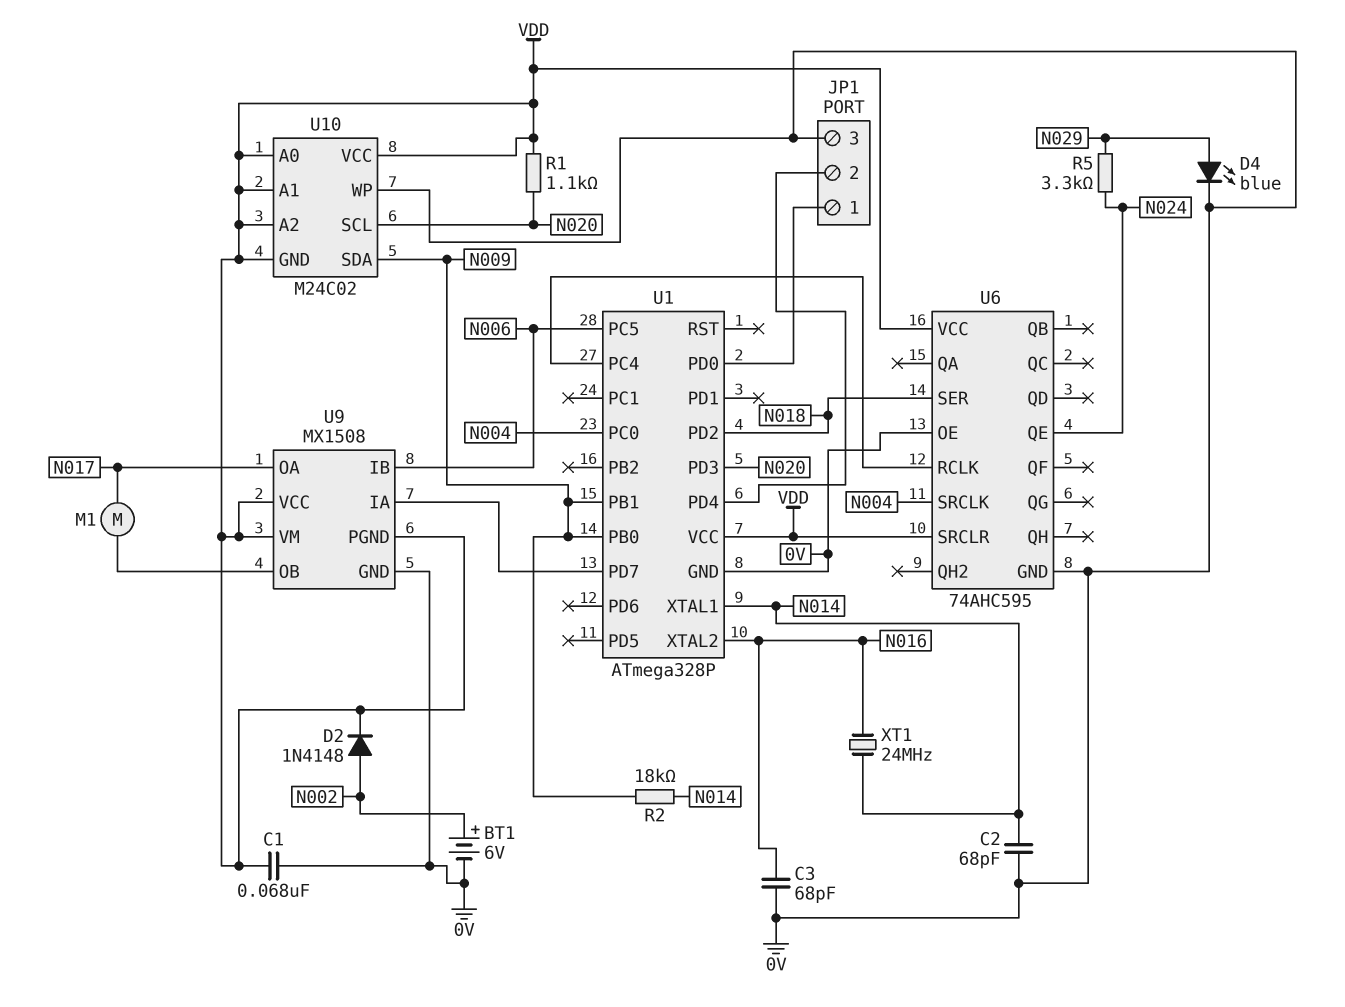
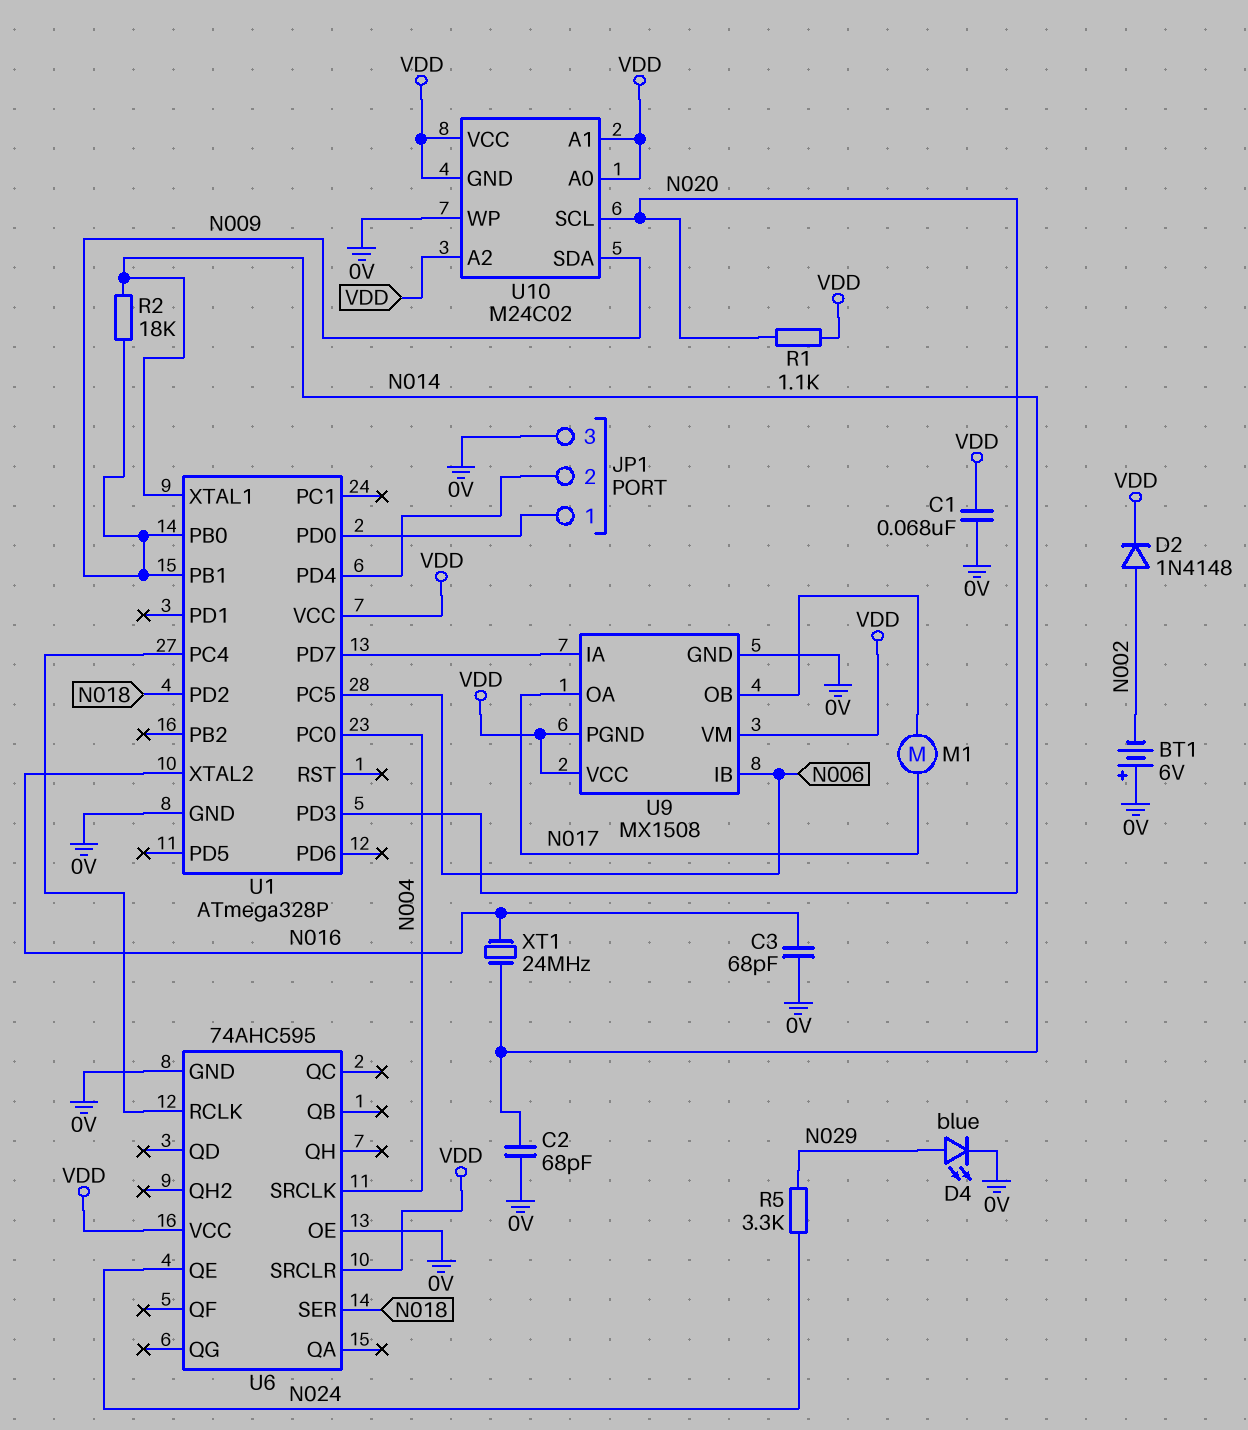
BT1: 6V (plus N002, minus 0V) -> 6V (plus 0V, minus N002)

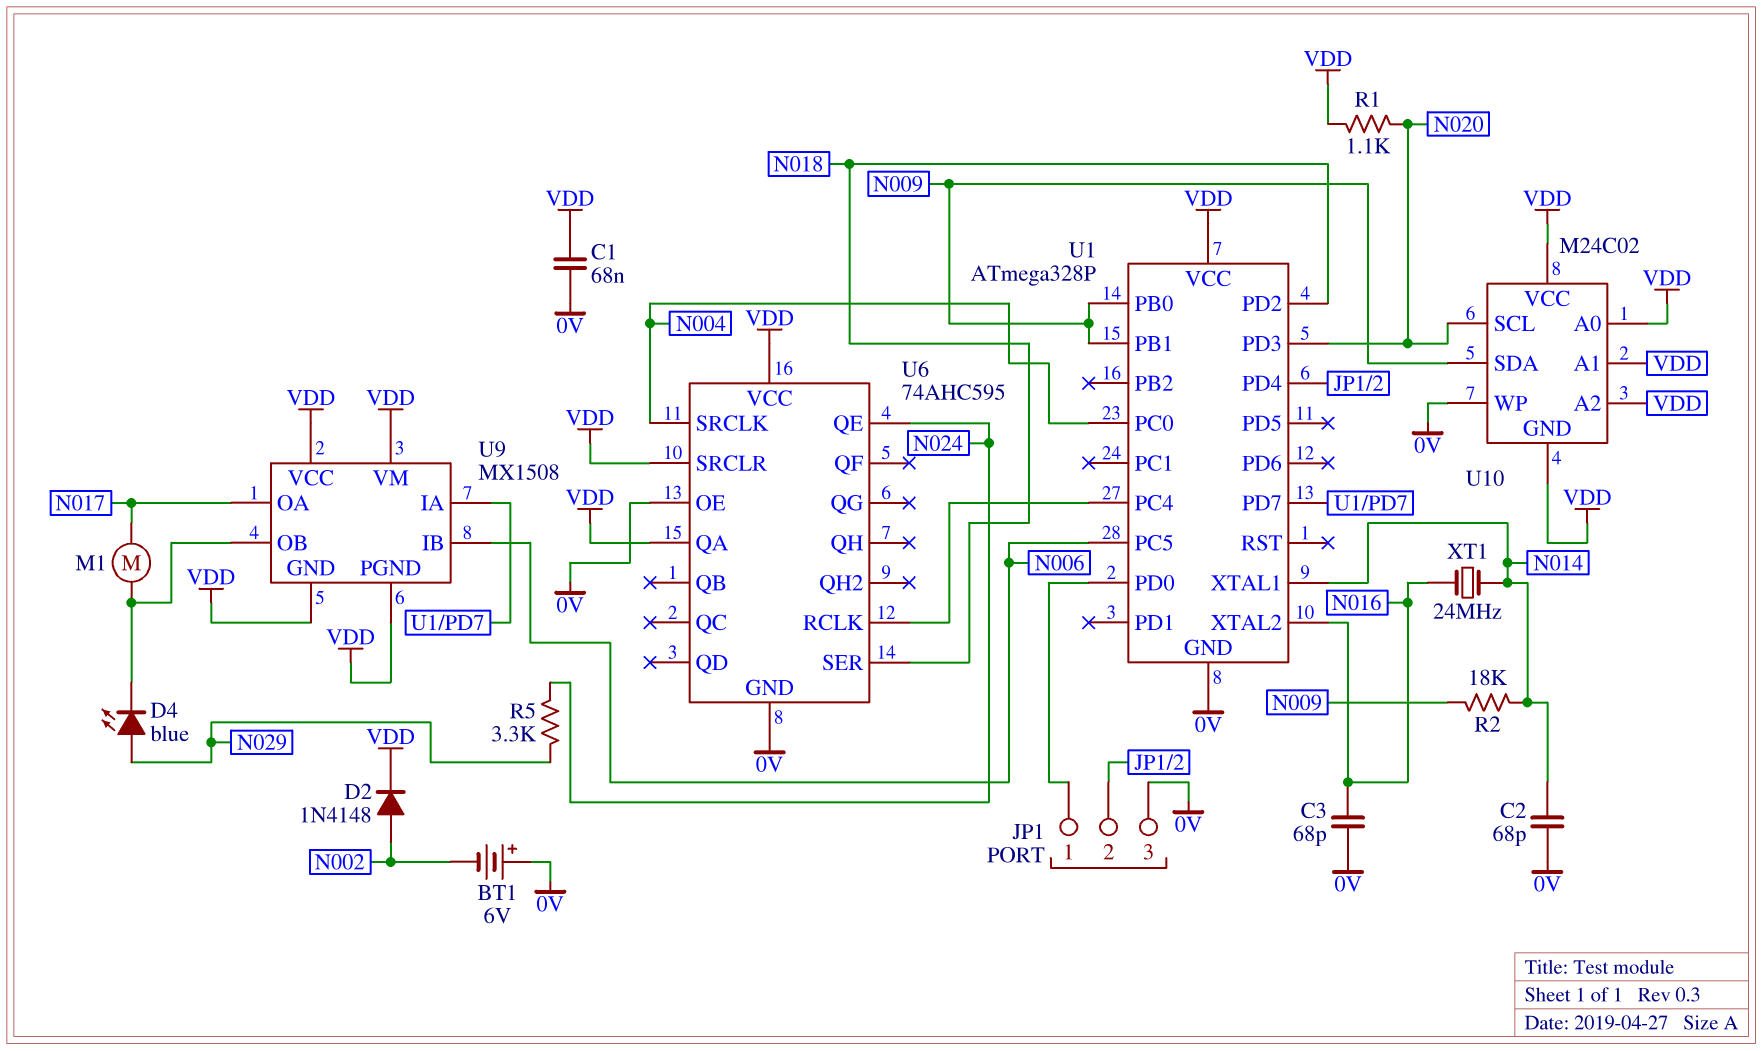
D4: LED blue (A N029, K 0V) -> LED blue (A N029, K U9/OB)
U6 pin QA: none -> VDD
U9 pin GND: 0V -> VDD

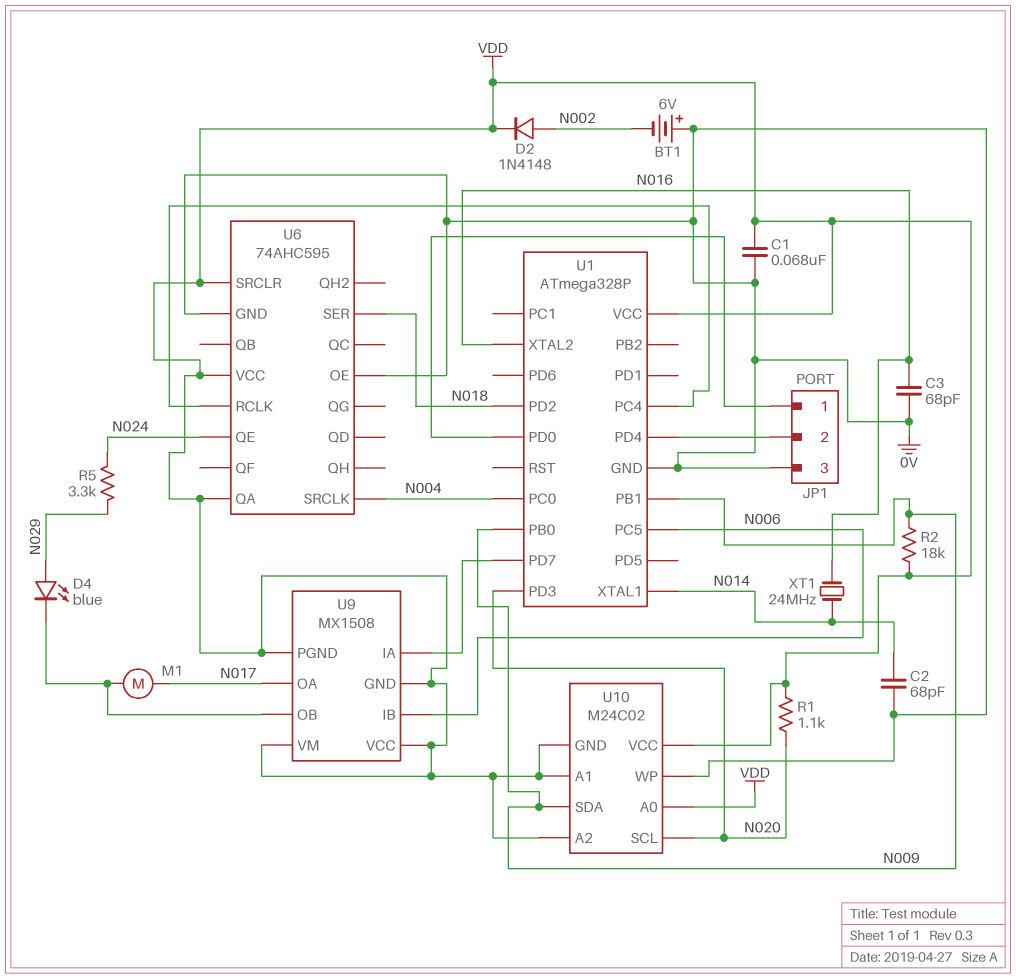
R2: 18k (N009, N014) -> 18k (N009, VDD)

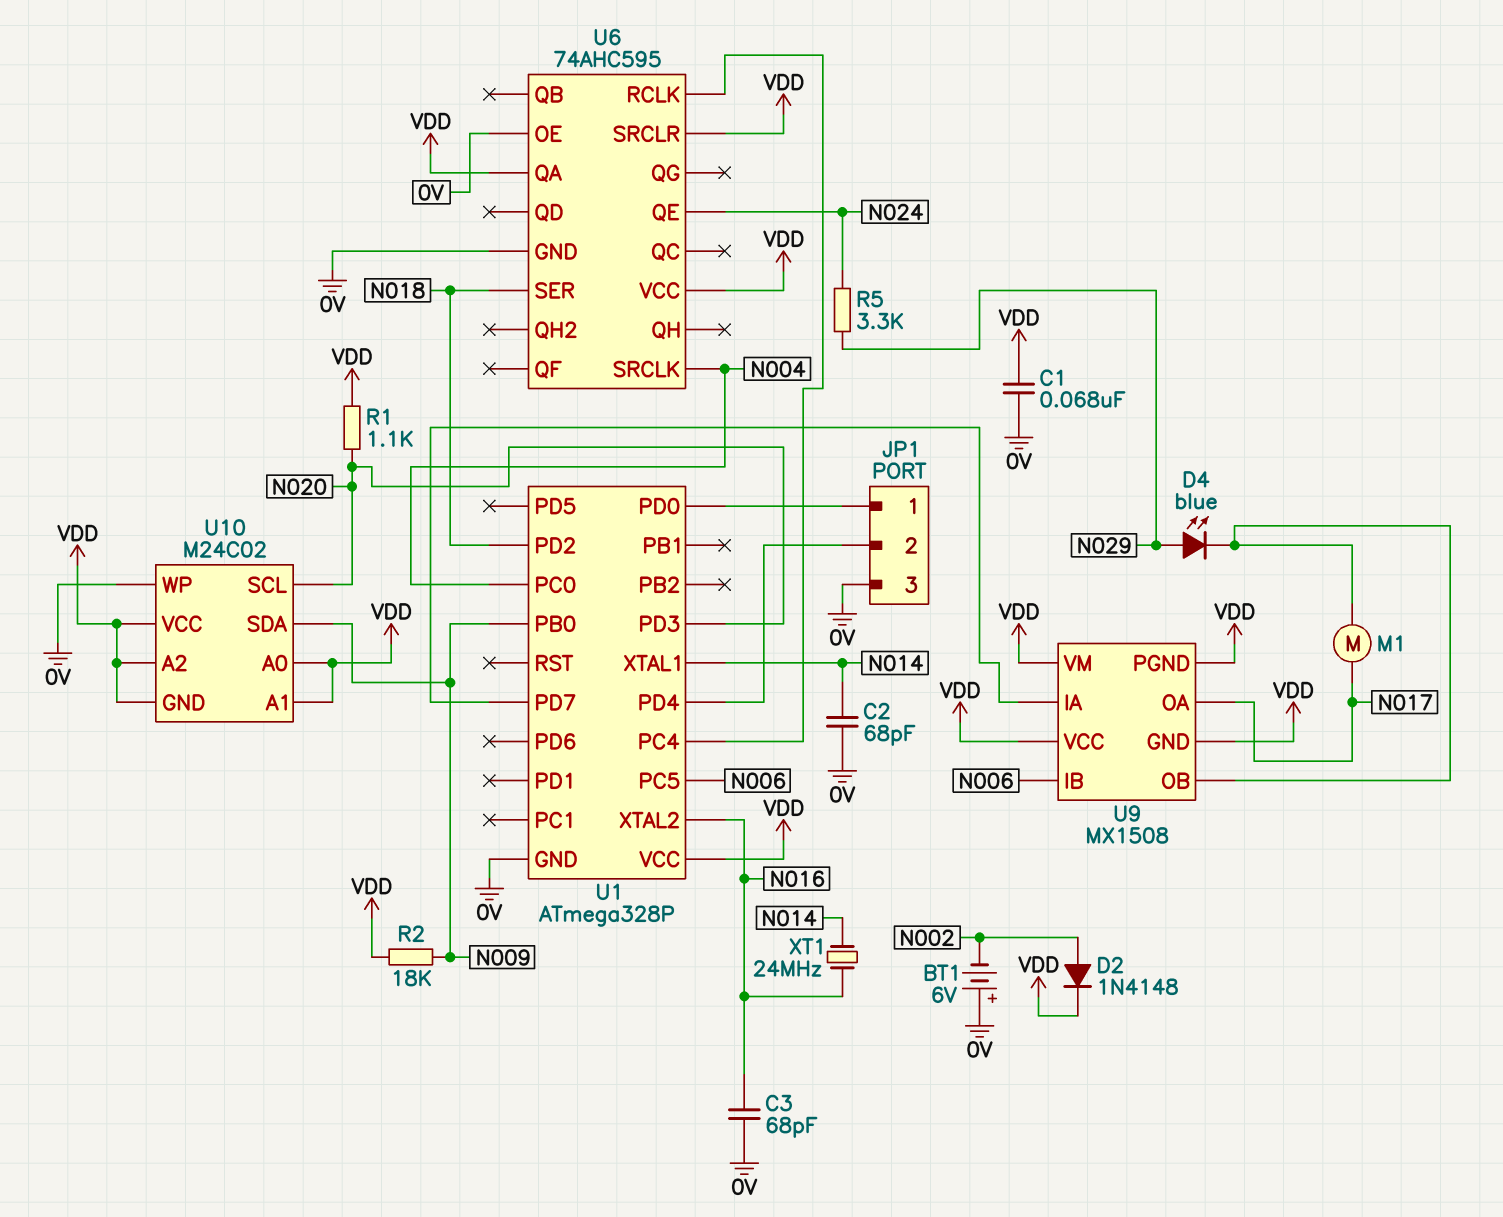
U1 pin PB1: N009 -> none

